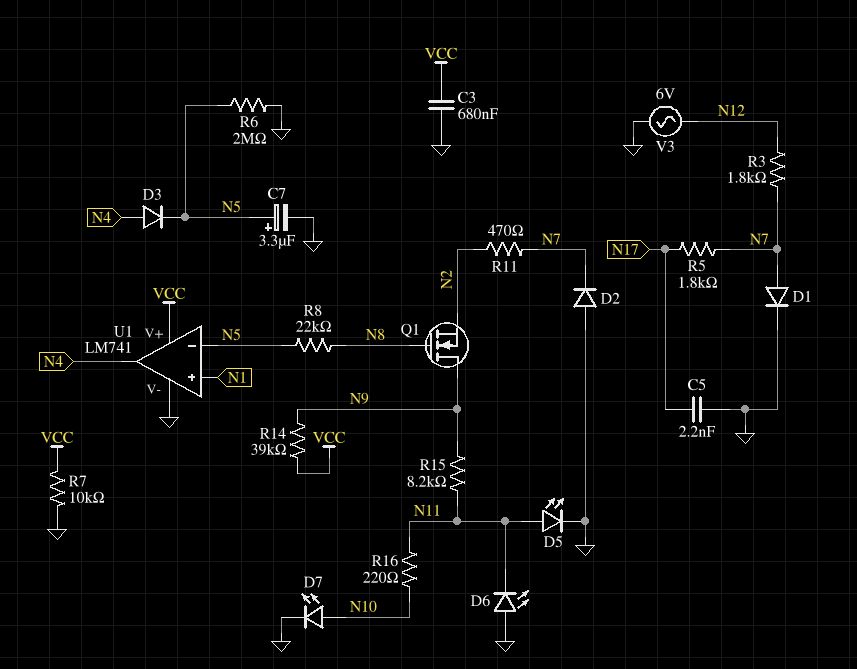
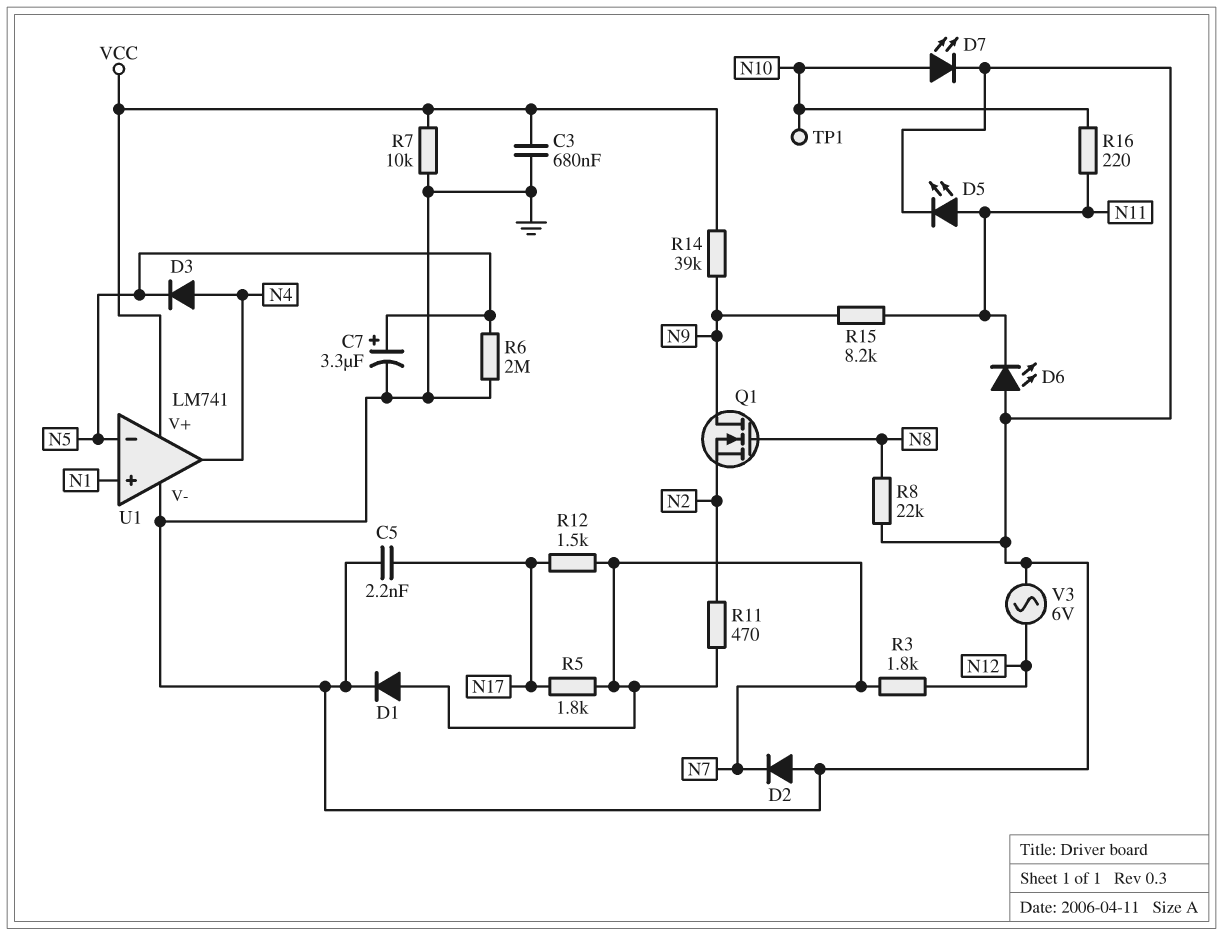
R8: 22k (N5, N8) -> 22k (GND, N8)
R12: none -> 1.5k (N7, N17)
TP1: none -> test point (N10)

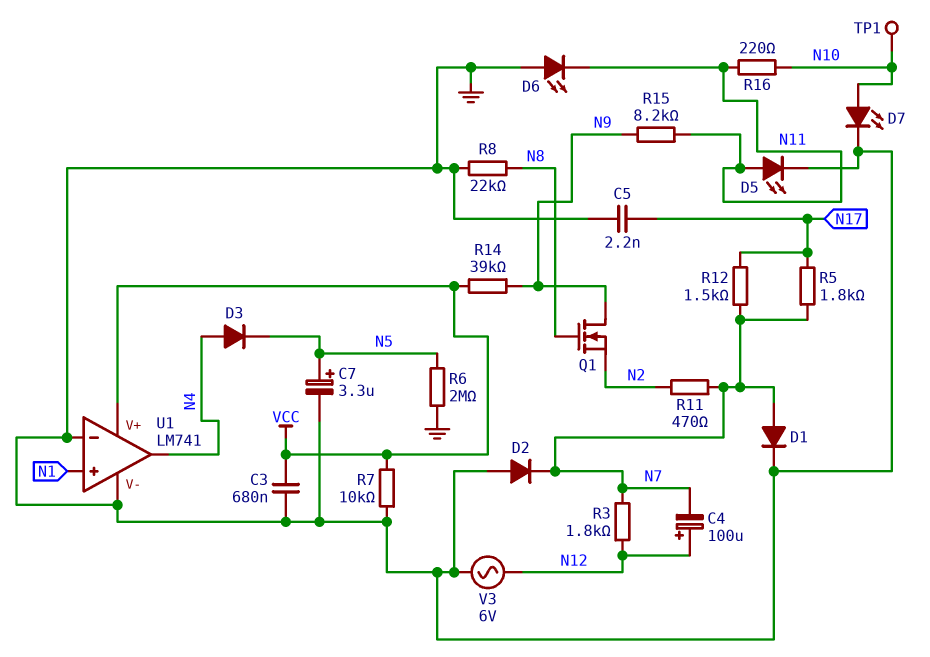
C4: none -> 100uF (plus N12, minus N7)
U1 pin in-: N5 -> GND

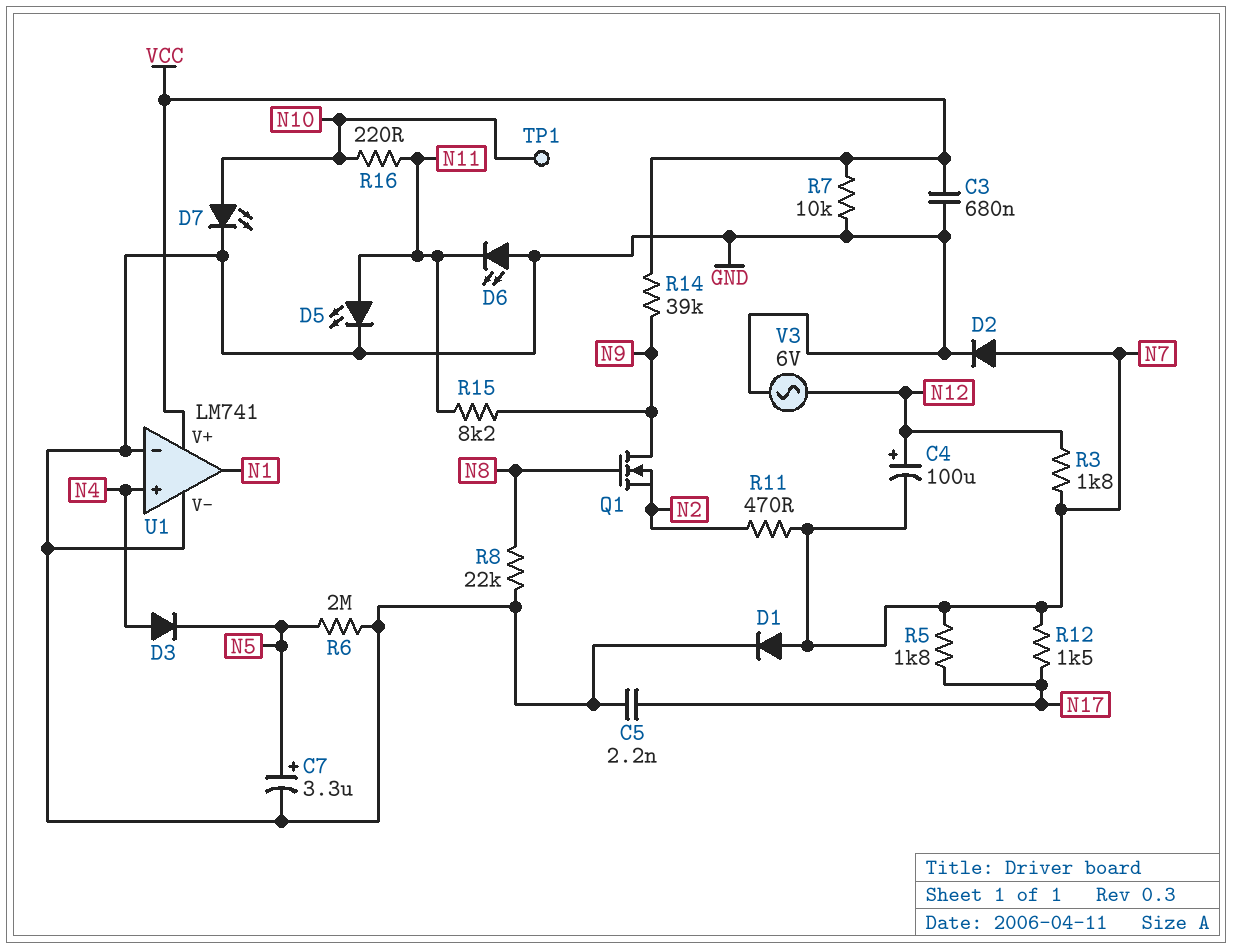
D2: diode (A GND, K N7) -> diode (A N7, K GND)
U1 pin in+: N1 -> N4
U1 pin out: N4 -> N1

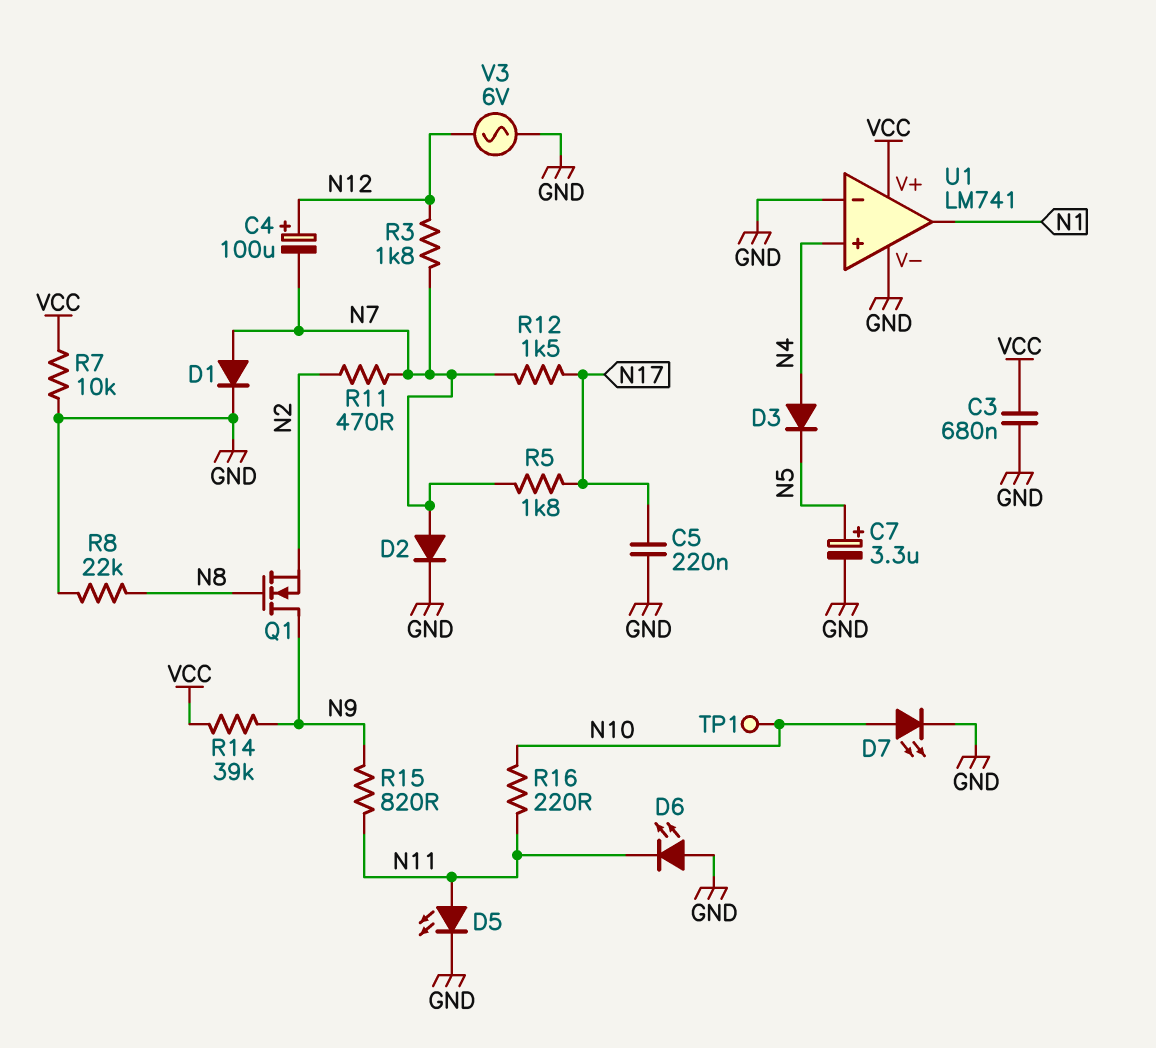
C5: 2.2nF (GND, N17) -> 220nF (GND, N17)
R6: 2M (GND, N5) -> none
R15: 8.2k (N9, N11) -> 820 (N9, N11)

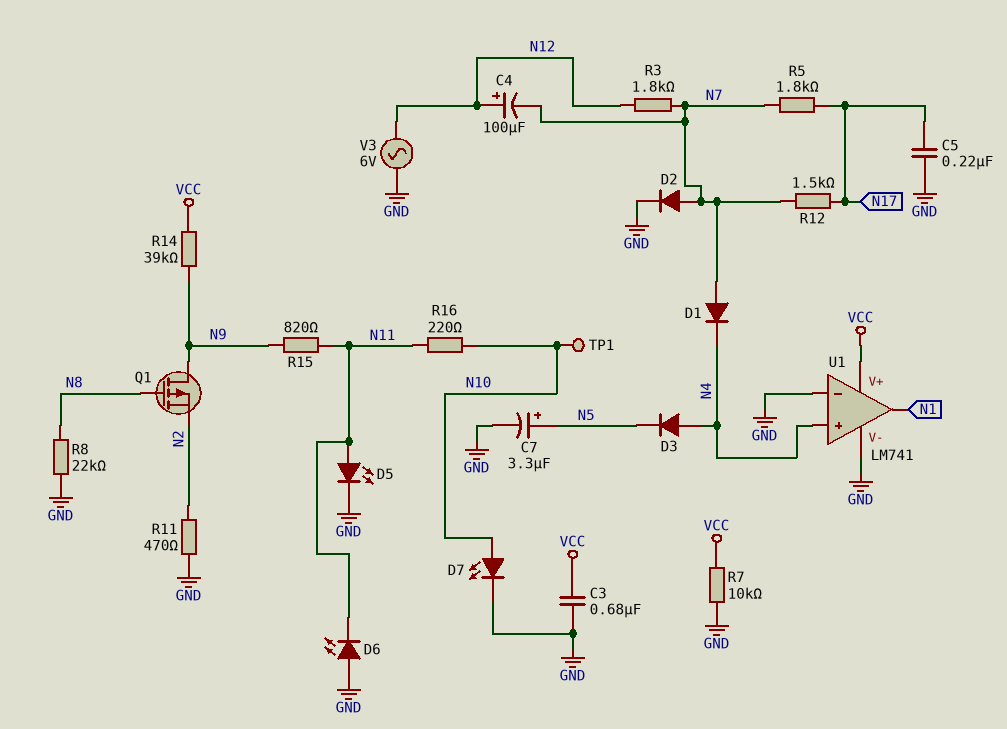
D1: diode (A N7, K GND) -> diode (A N7, K N4)
Q1: NMOS (G N8, D N9, S N2) -> PMOS (G N8, D N9, S N2)
R11: 470 (N2, N7) -> 470 (GND, N2)

